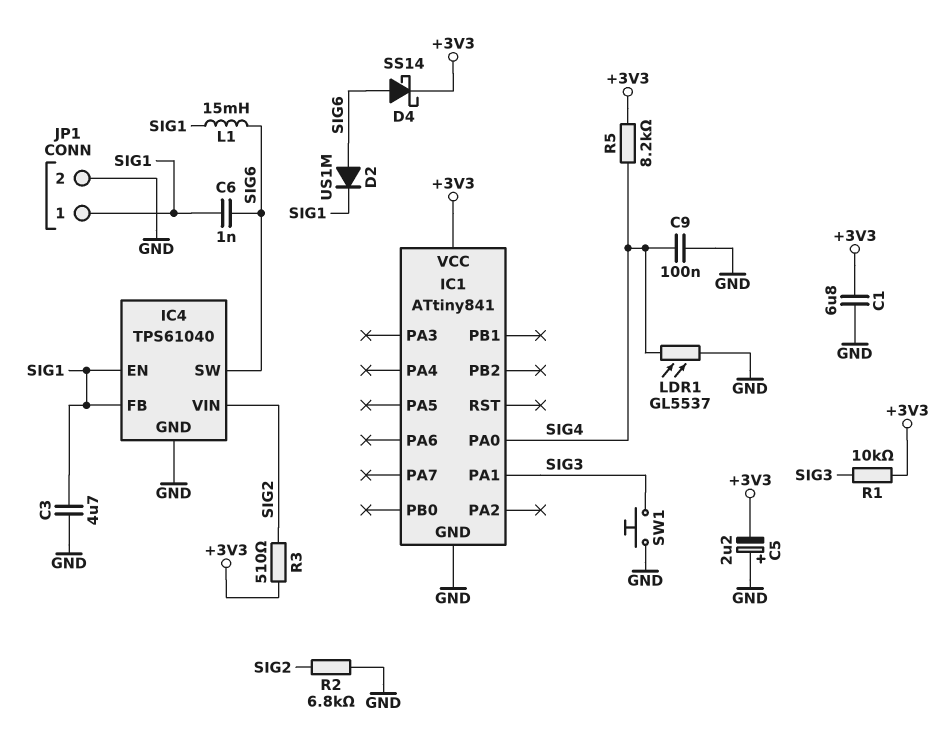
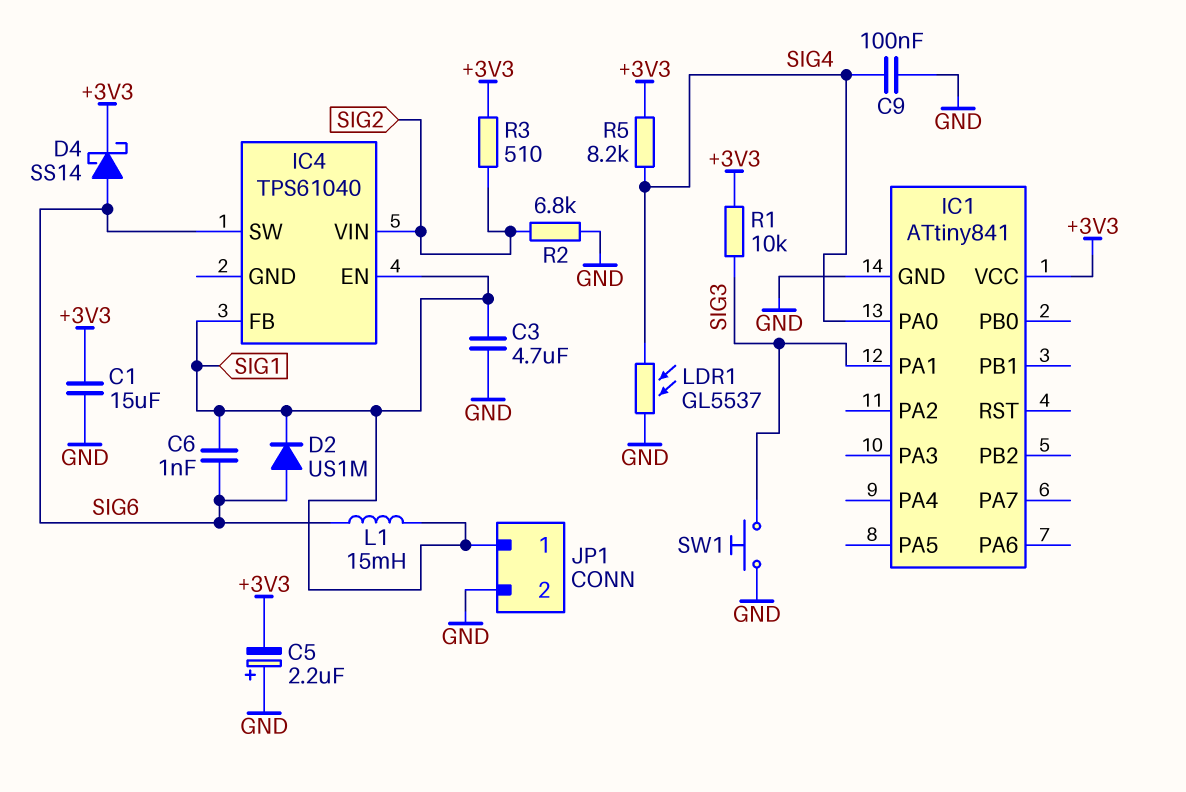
C1: 6.8uF (+3V3, GND) -> 15uF (+3V3, GND)
IC4 pin GND: GND -> none

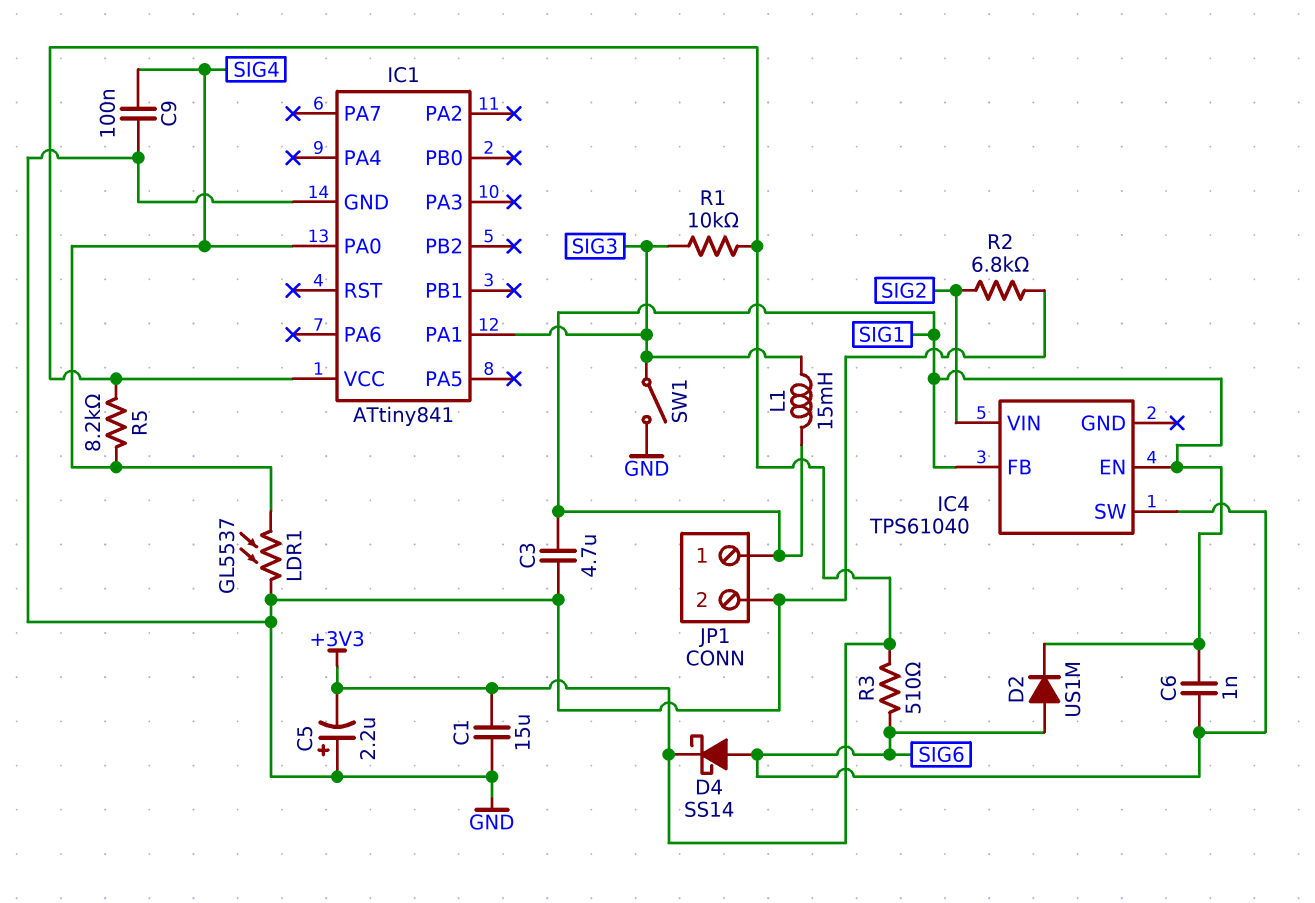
L1: 15mH (SIG1, SIG6) -> 15mH (SIG1, SIG3)
R3: 510 (+3V3, SIG2) -> 510 (+3V3, SIG6)
SW1: button (GND, SIG3) -> switch (GND, SIG3)

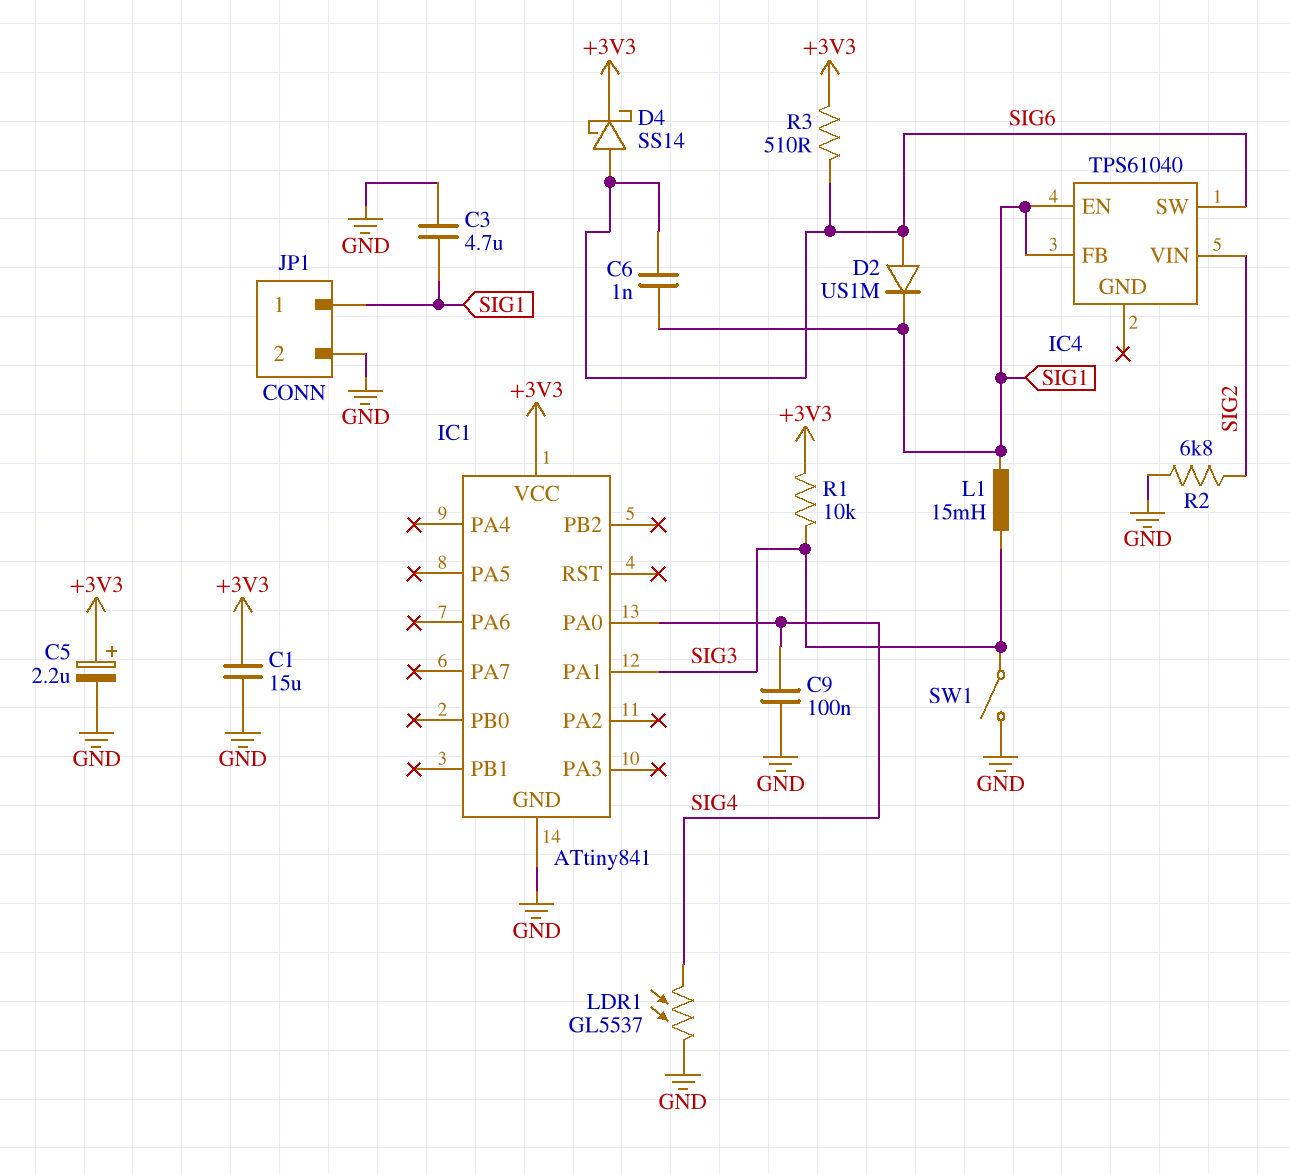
C5: 2.2uF (plus GND, minus +3V3) -> 2.2uF (plus +3V3, minus GND)
R5: 8.2k (+3V3, SIG4) -> none

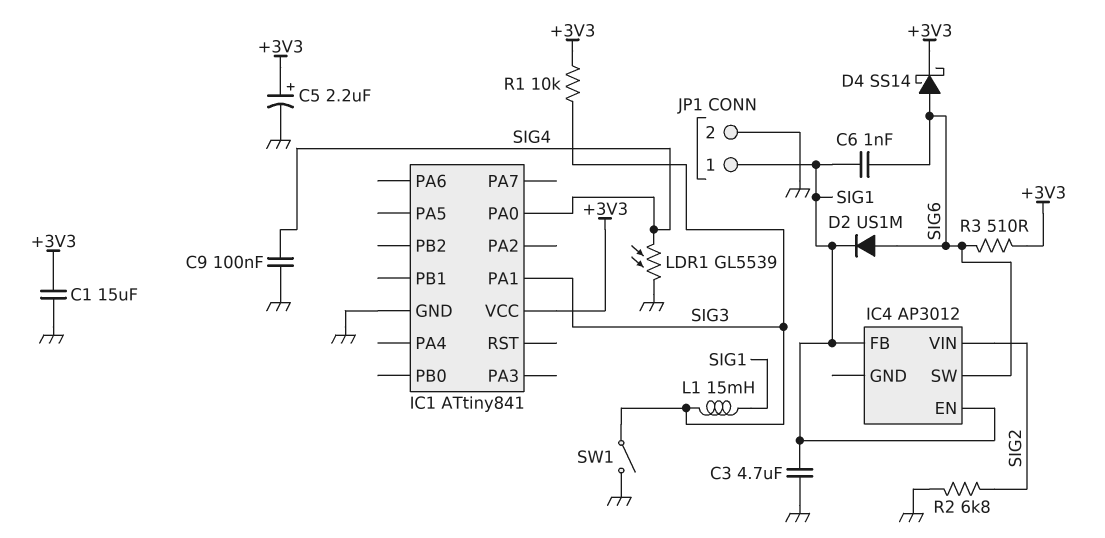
IC4: TPS61040 -> AP3012
LDR1: GL5537 (GND, SIG4) -> GL5539 (GND, SIG4)

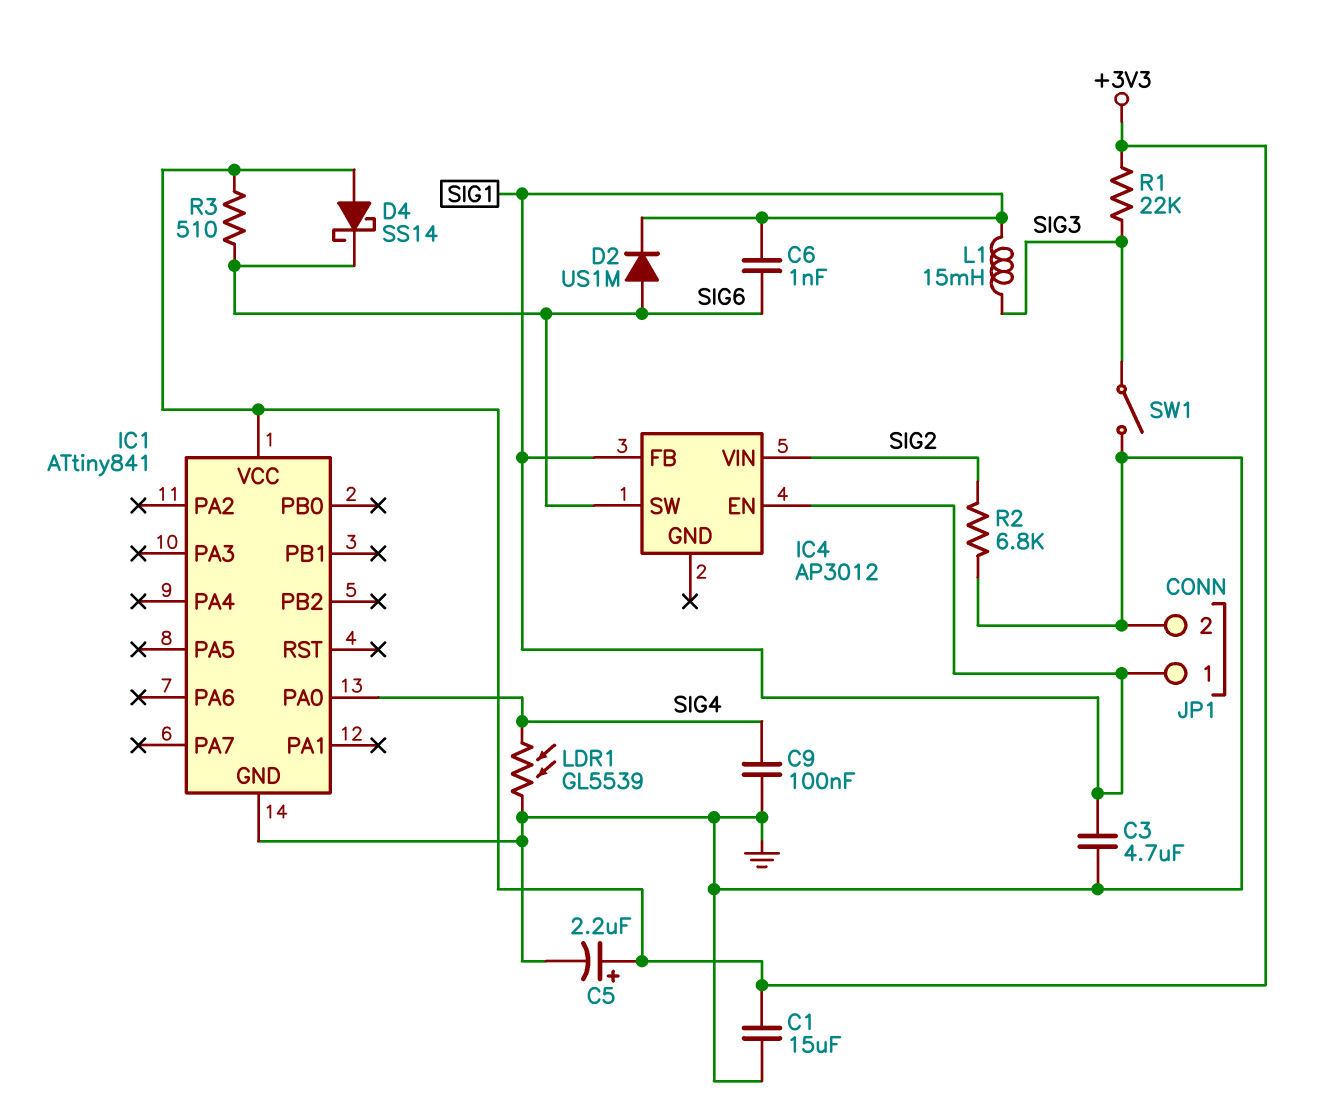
D4: schottky SS14 (A SIG6, K +3V3) -> schottky SS14 (A +3V3, K SIG6)
IC1 pin PA1: SIG3 -> none
R1: 10k (+3V3, SIG3) -> 22k (+3V3, SIG3)

